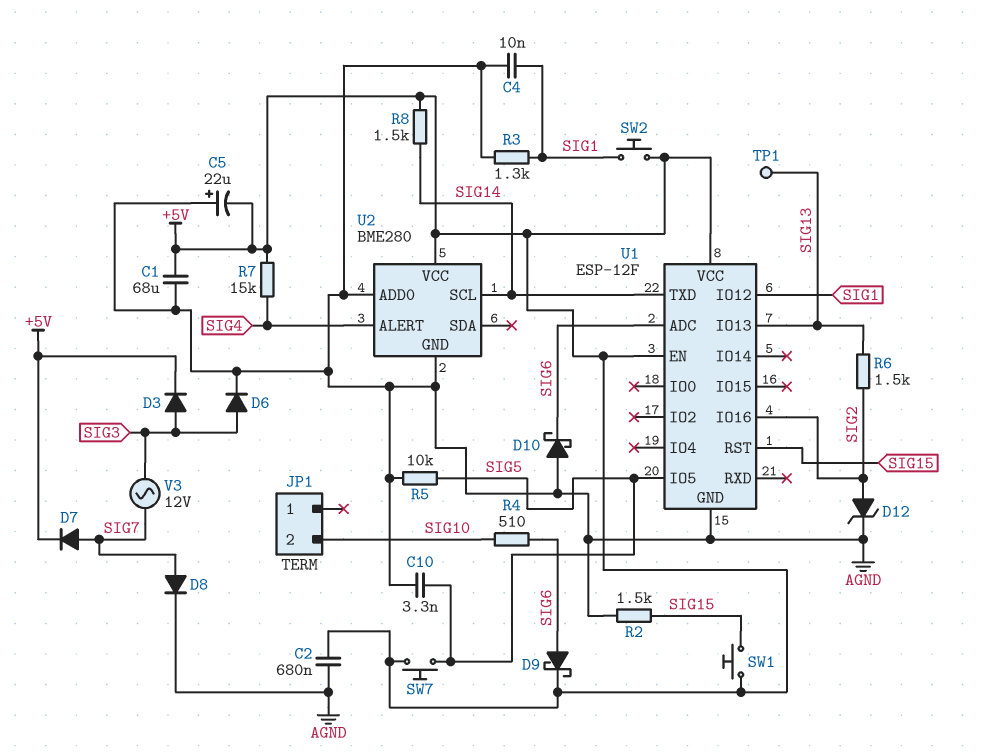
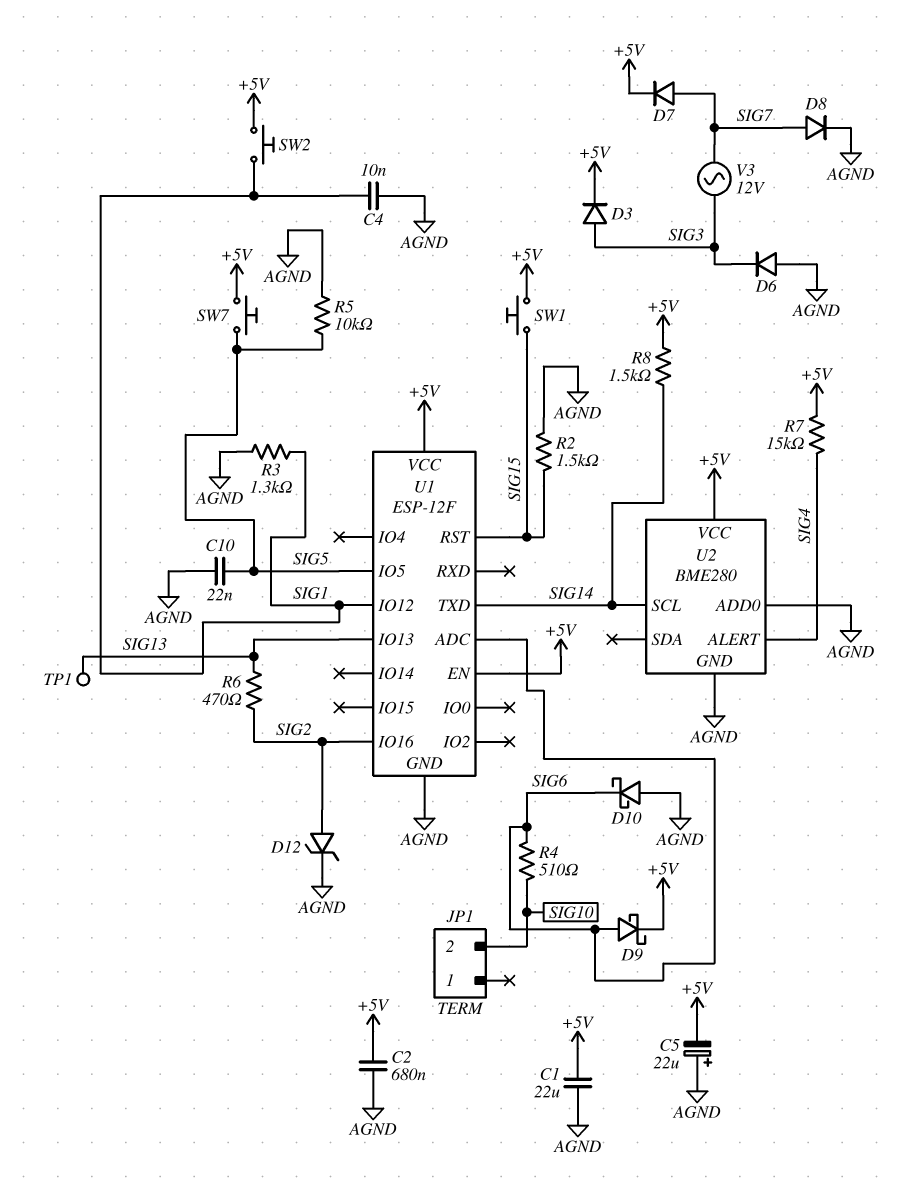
C1: 68uF (+5V, AGND) -> 22uF (+5V, AGND)
C10: 3.3nF (AGND, SIG5) -> 22nF (AGND, SIG5)
D6: diode (A SIG3, K AGND) -> diode (A AGND, K SIG3)
R6: 1.5k (SIG2, SIG13) -> 470 (SIG2, SIG13)

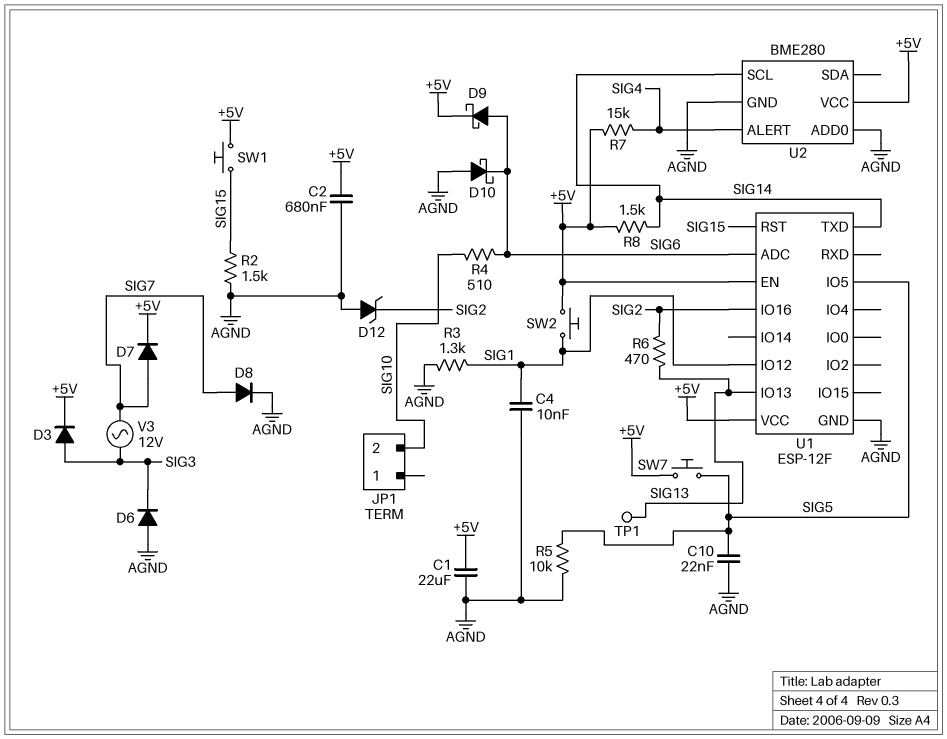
C5: 22uF (plus AGND, minus +5V) -> none
D12: zener (A SIG2, K AGND) -> zener (A AGND, K SIG2)

